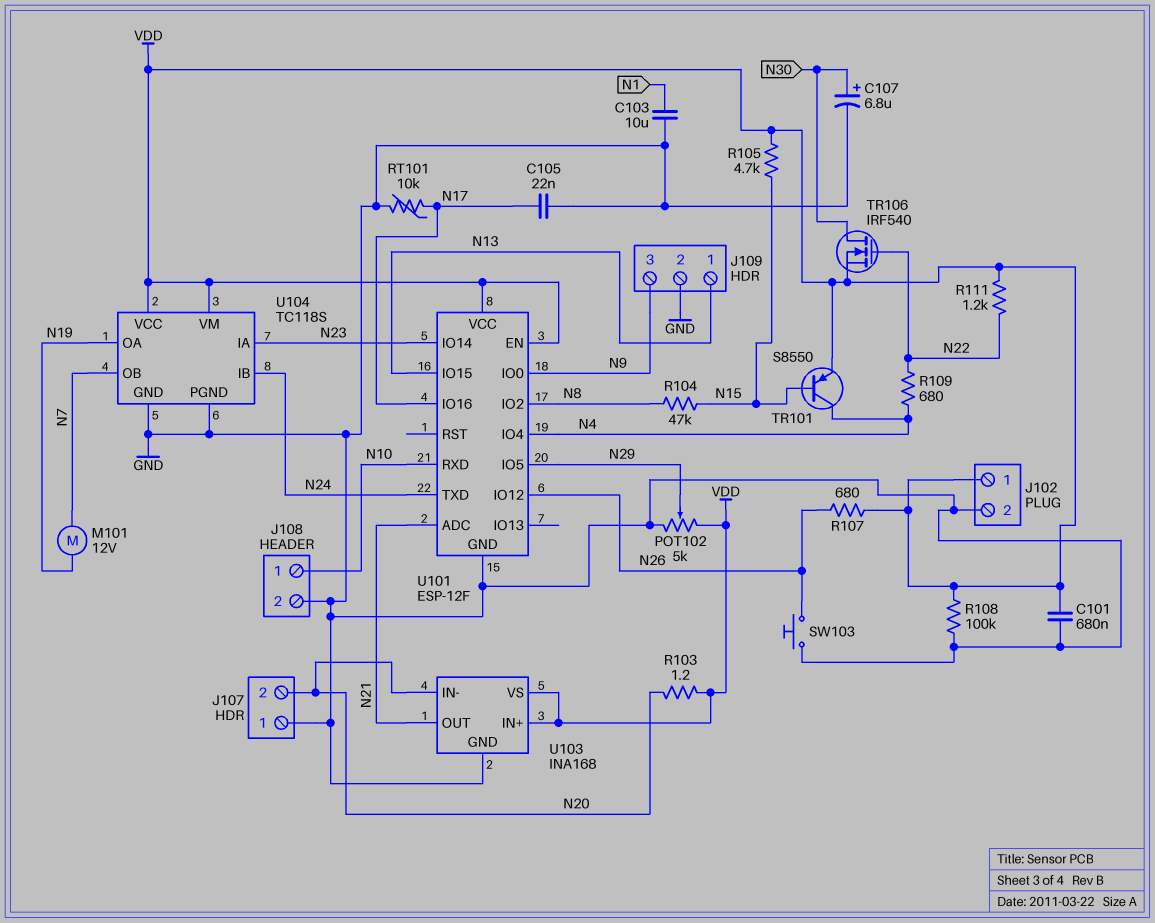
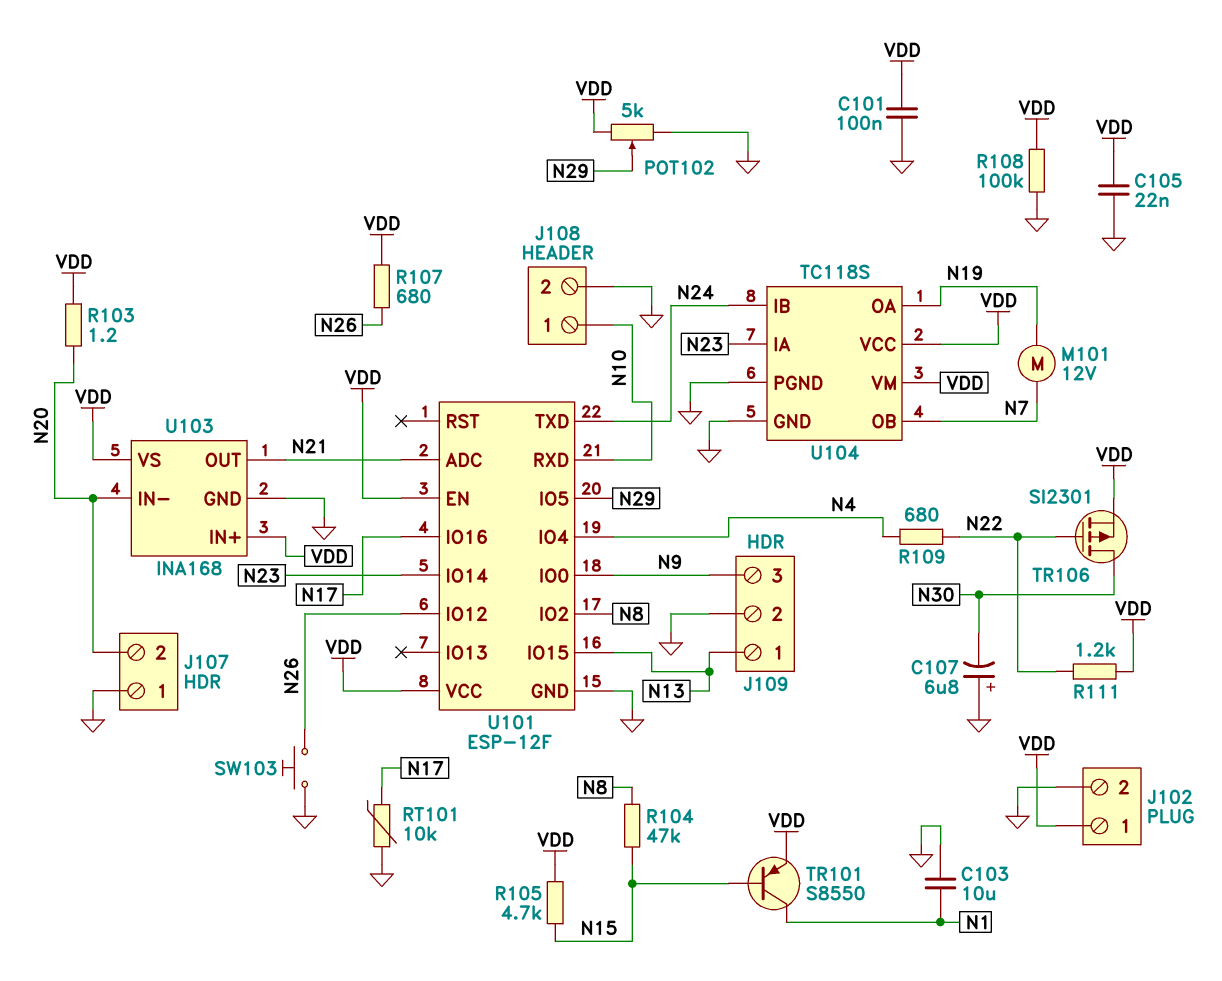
C101: 680nF (GND, VDD) -> 100nF (GND, VDD)
C105: 22nF (GND, N17) -> 22nF (GND, VDD)
C107: 6.8uF (plus N30, minus GND) -> 6.8uF (plus GND, minus N30)
TR101: PNP S8550 (B N15, C N4, E VDD) -> PNP S8550 (B N15, C N1, E VDD)
TR106: NMOS IRF540 (G N22, D N30, S VDD) -> PMOS SI2301 (G N22, D N30, S VDD)

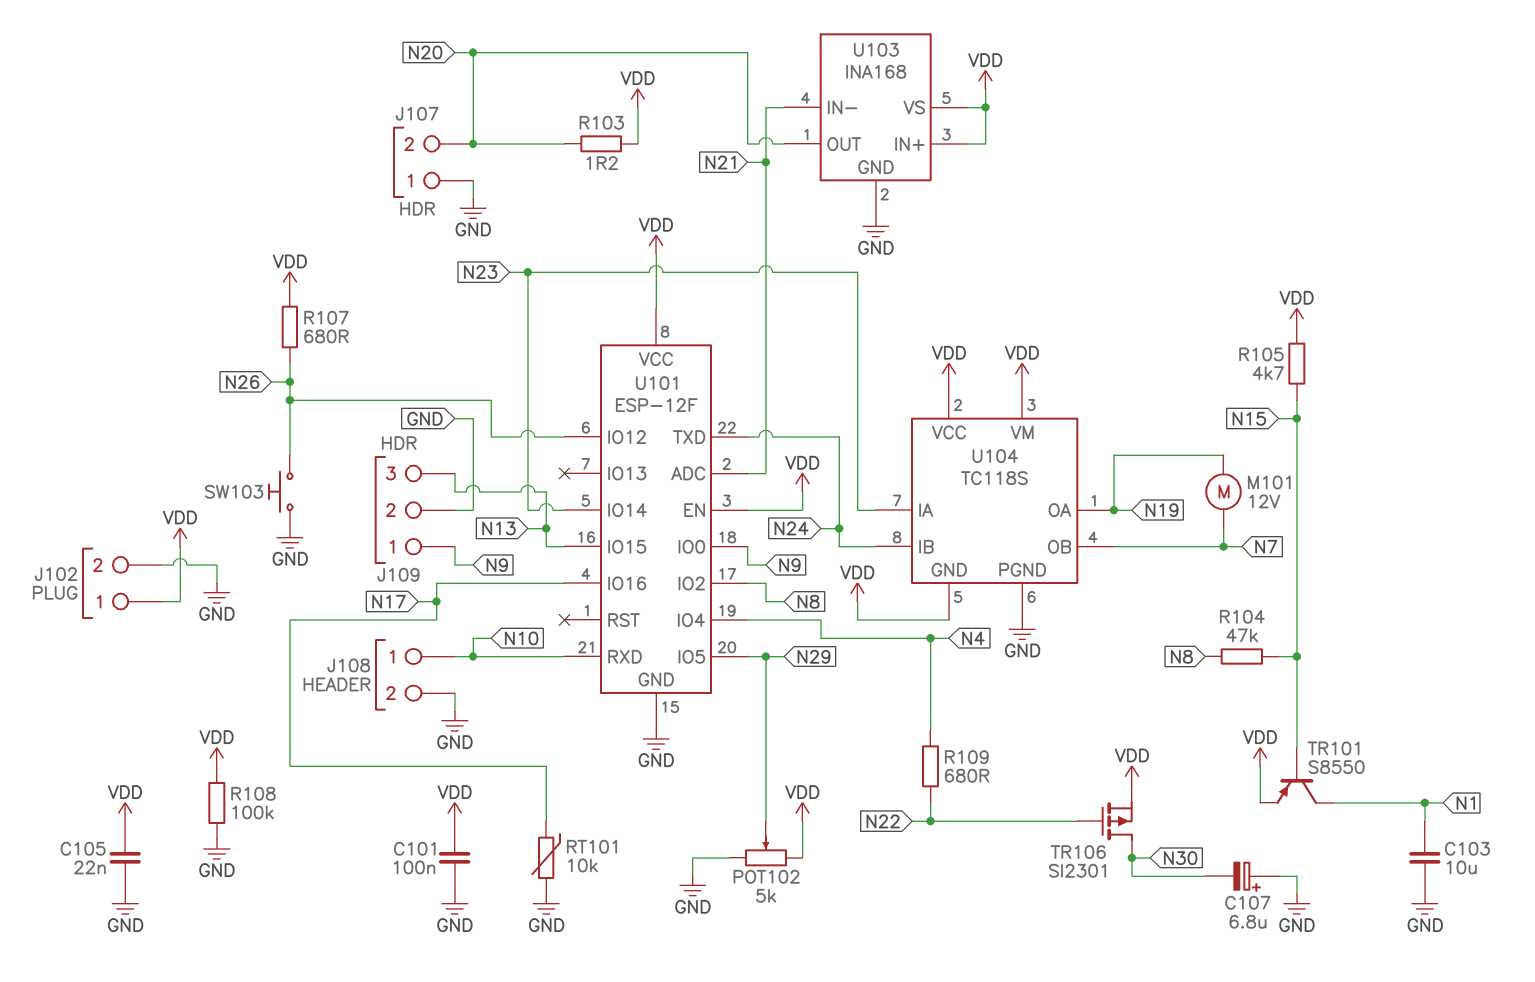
J109 pin 1: N13 -> N9
J109 pin 3: N9 -> N13
R111: 1.2k (N22, VDD) -> none
U103 pin IN-: N20 -> N21
U103 pin OUT: N21 -> N20
U104 pin GND: GND -> VDD

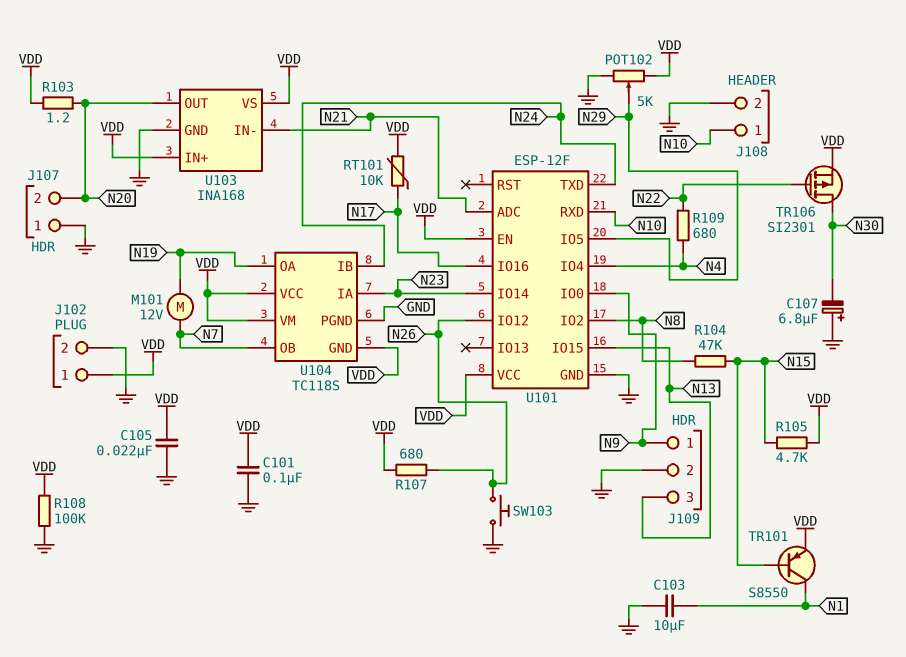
RT101: 10k (GND, N17) -> 10k (N17, VDD)

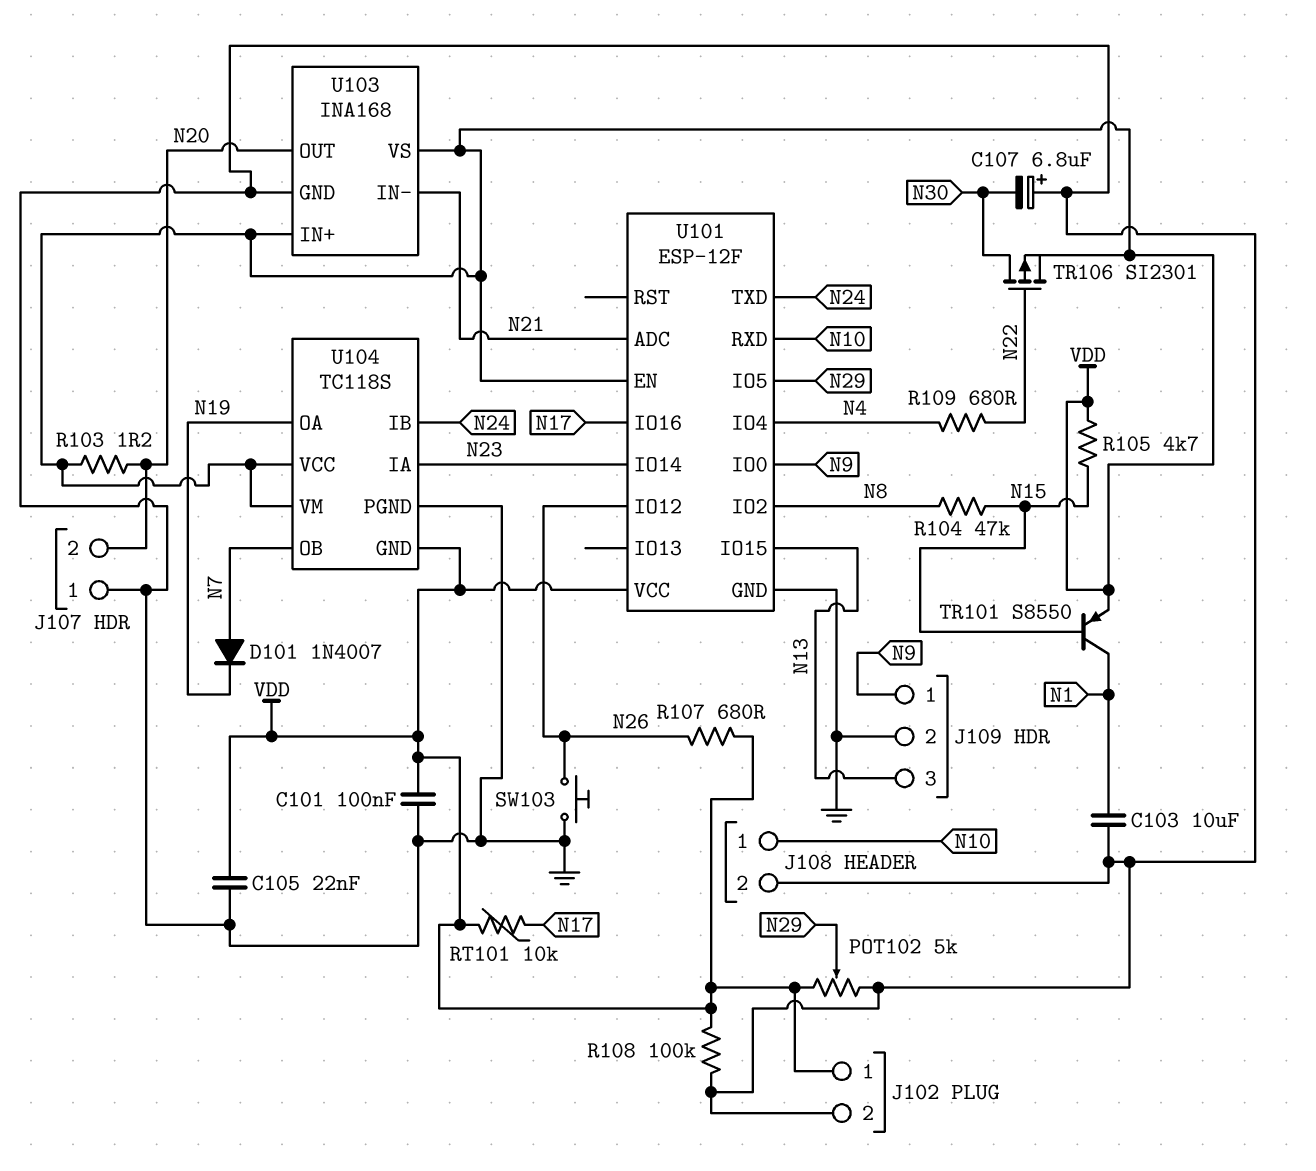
D101: none -> diode 1N4007 (A N7, K N19)
M101: motor 12V (N7, N19) -> none

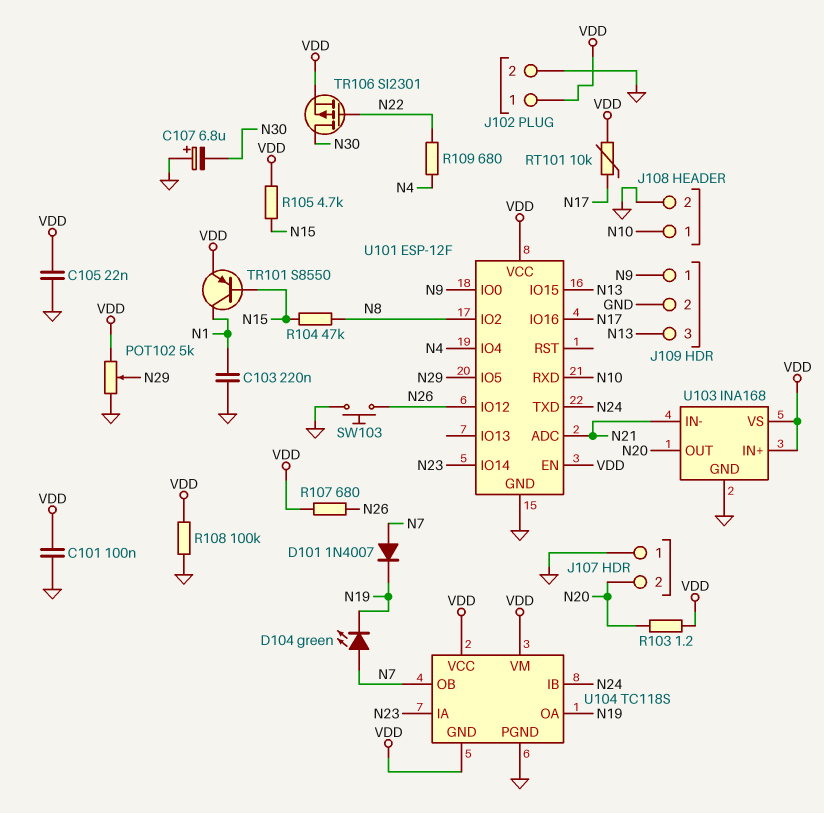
C103: 10uF (GND, N1) -> 220nF (GND, N1)
D104: none -> LED green (A N7, K N19)

